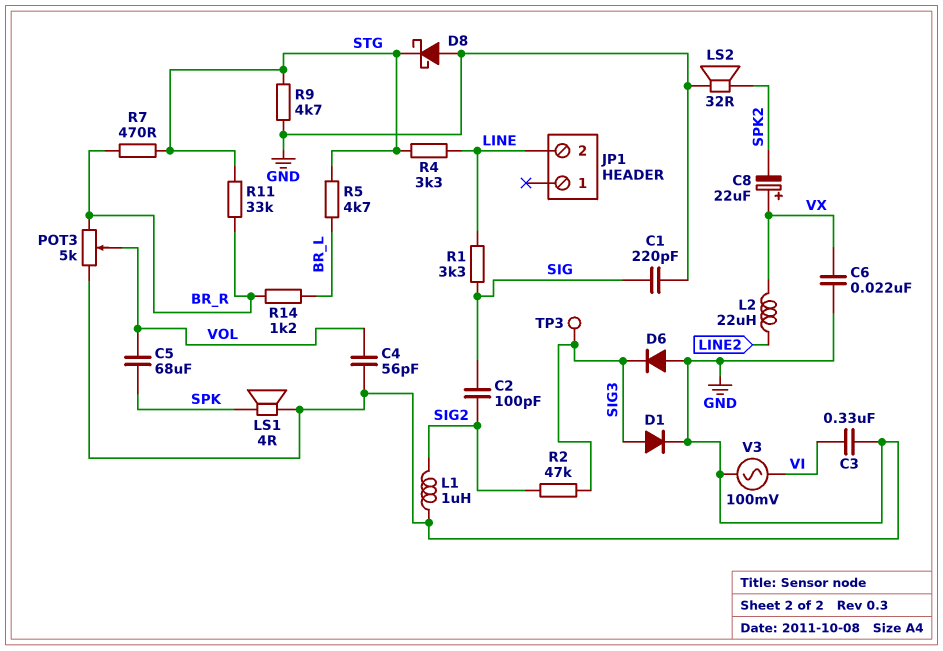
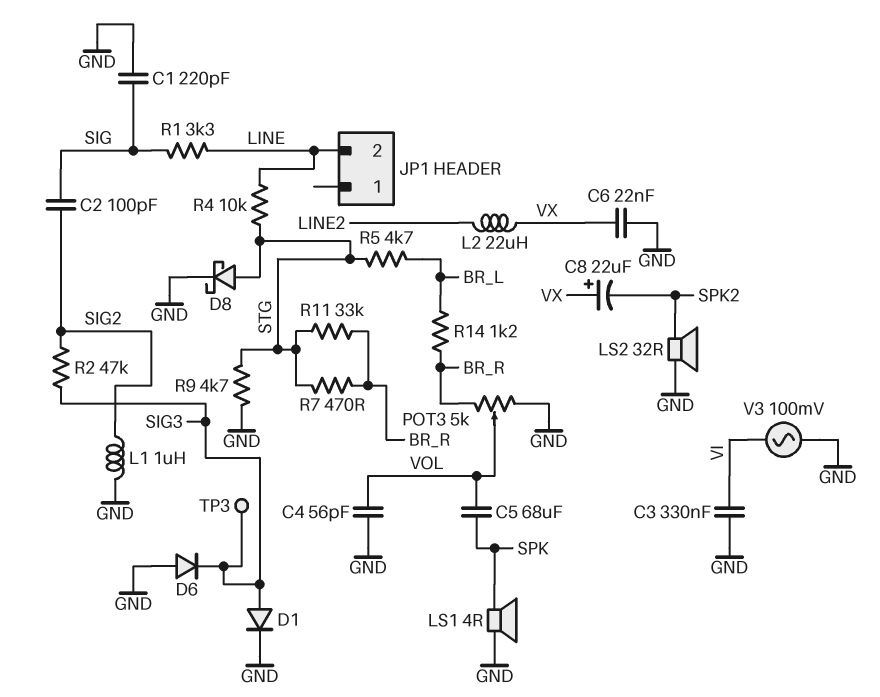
D8: schottky (A GND, K STG) -> schottky (A STG, K GND)
R4: 3.3k (LINE, STG) -> 10k (LINE, STG)

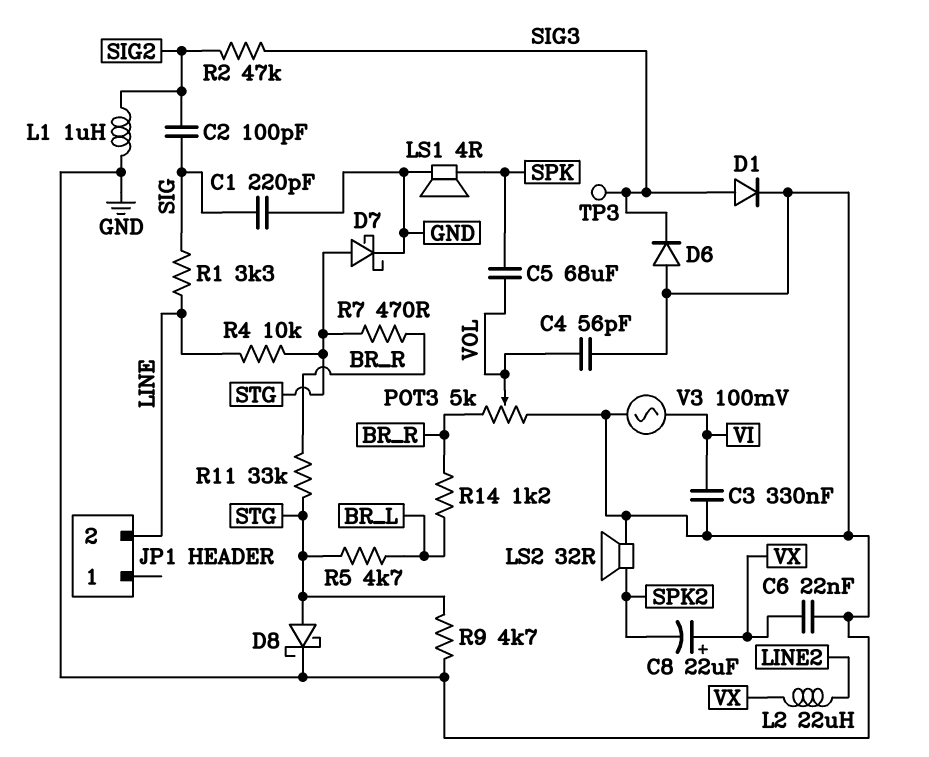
D7: none -> schottky (A STG, K GND)

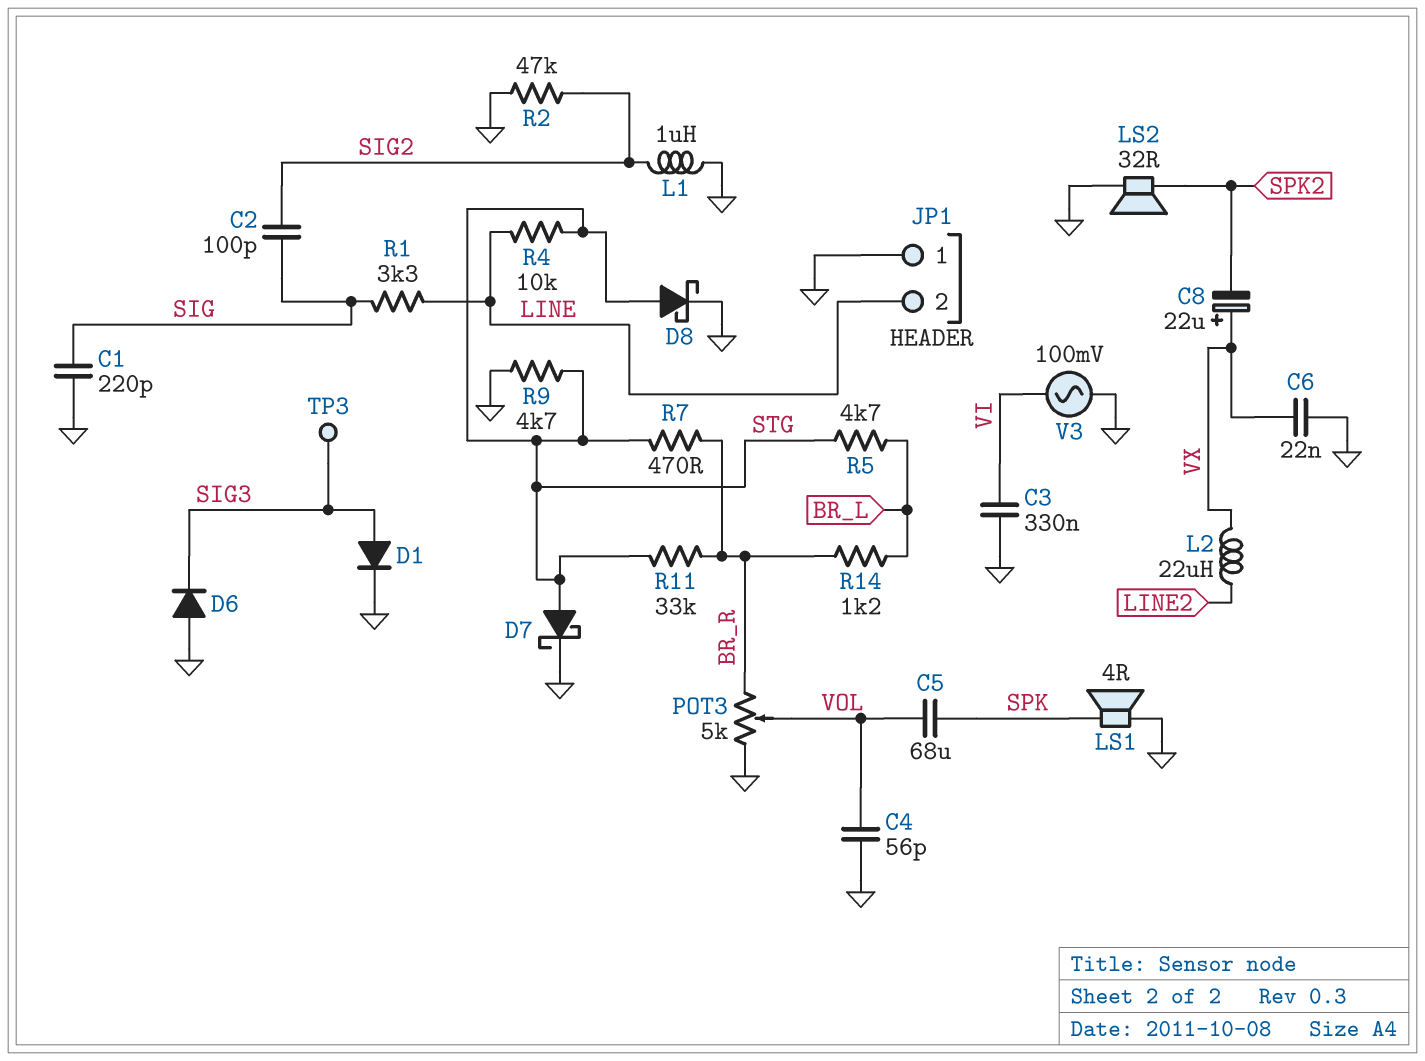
JP1 pin 1: none -> GND
R2: 47k (SIG2, SIG3) -> 47k (GND, SIG2)

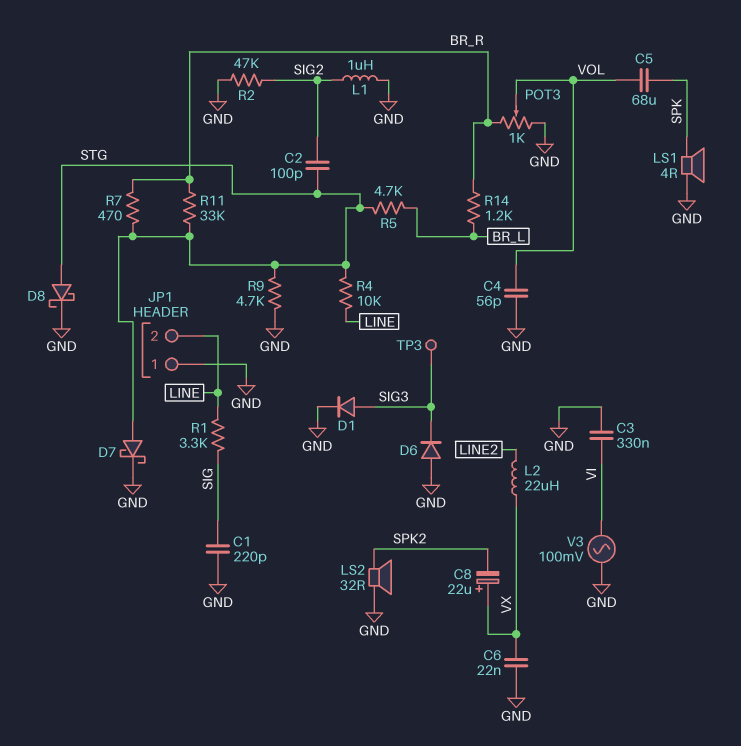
C2: 100pF (SIG, SIG2) -> 100pF (SIG2, STG)
POT3: 5k (BR_R, GND, wiper VOL) -> 1k (BR_R, GND, wiper VOL)

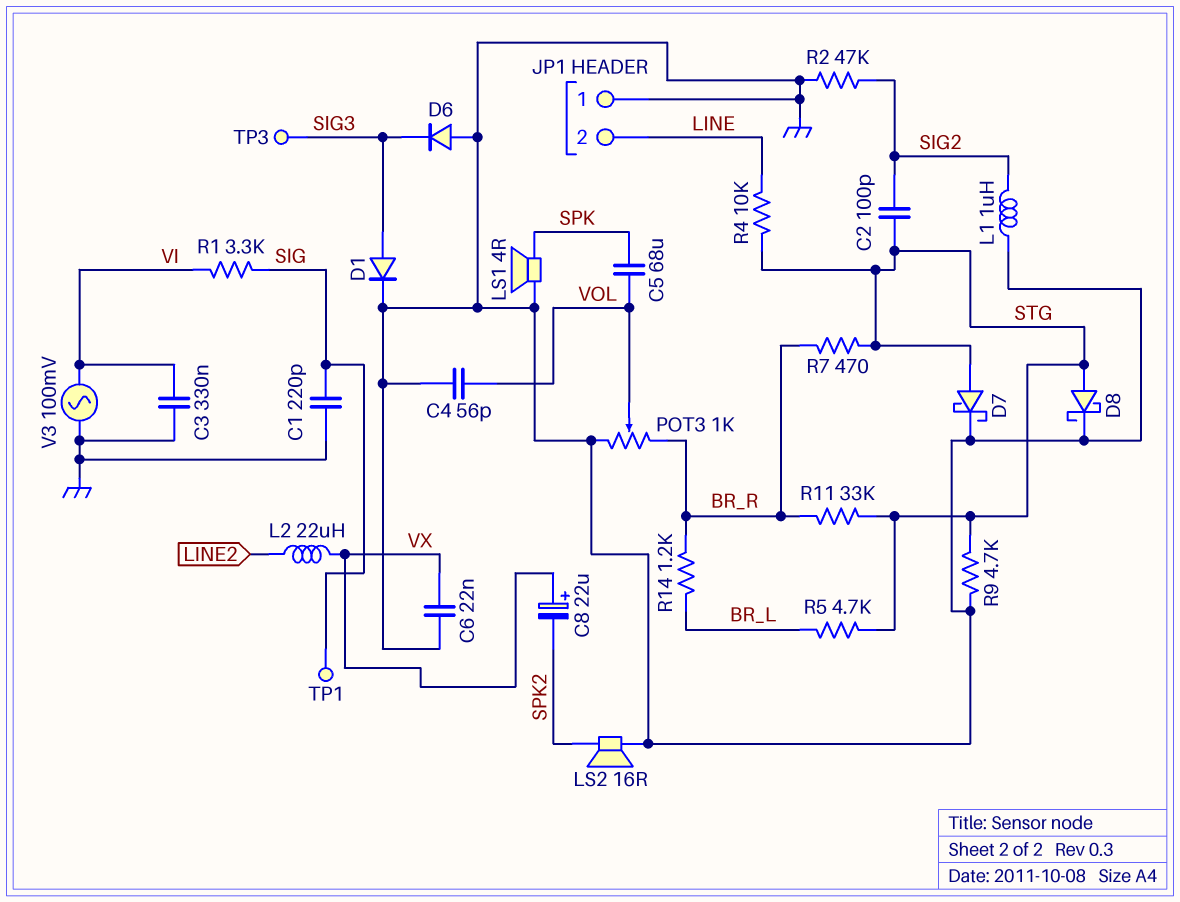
LS2: speaker 32R (GND, SPK2) -> speaker 16R (GND, SPK2)
R1: 3.3k (LINE, SIG) -> 3.3k (SIG, VI)
TP1: none -> test point (SIG)

